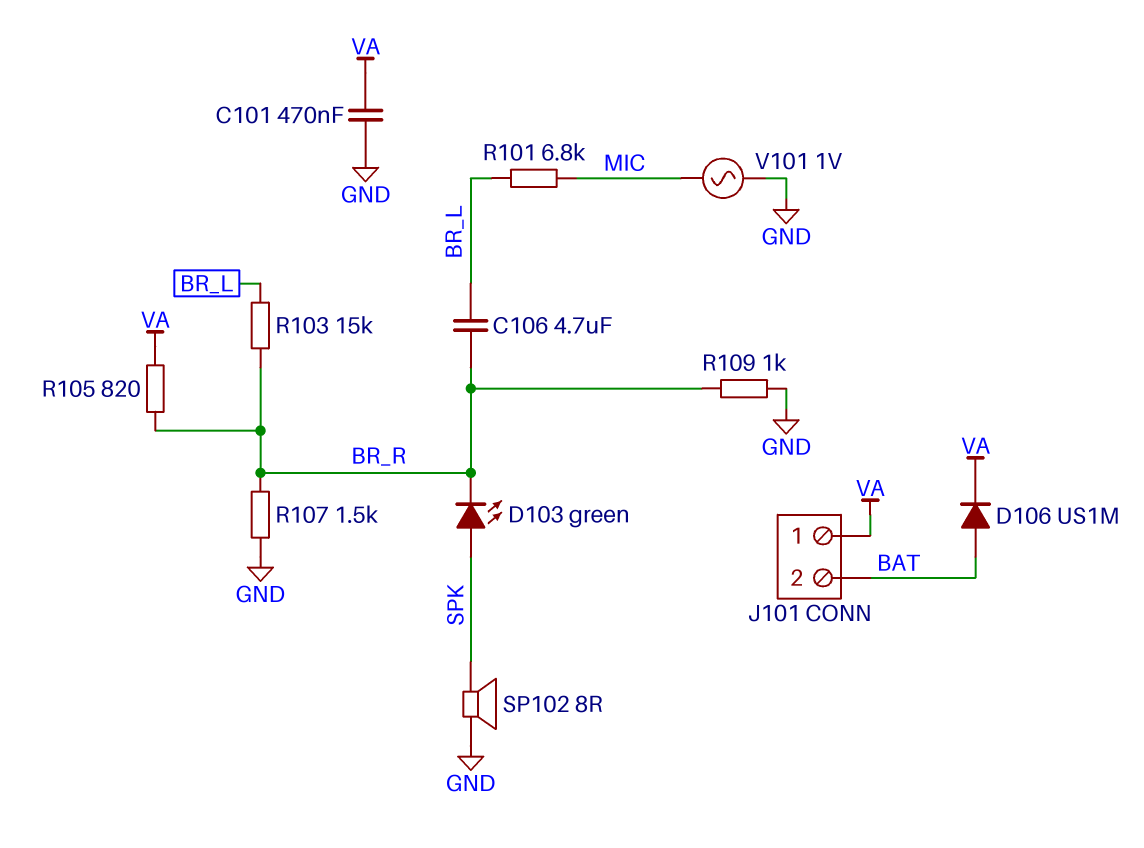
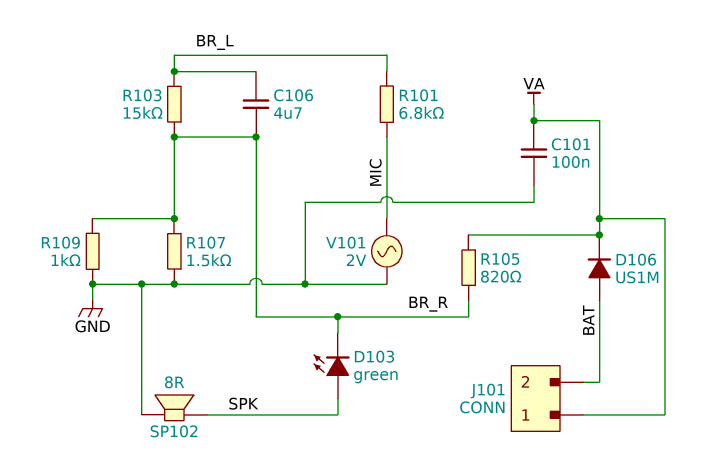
C101: 470nF (GND, VA) -> 100nF (GND, VA)
V101: AC 1V (GND, MIC) -> AC 2V (GND, MIC)

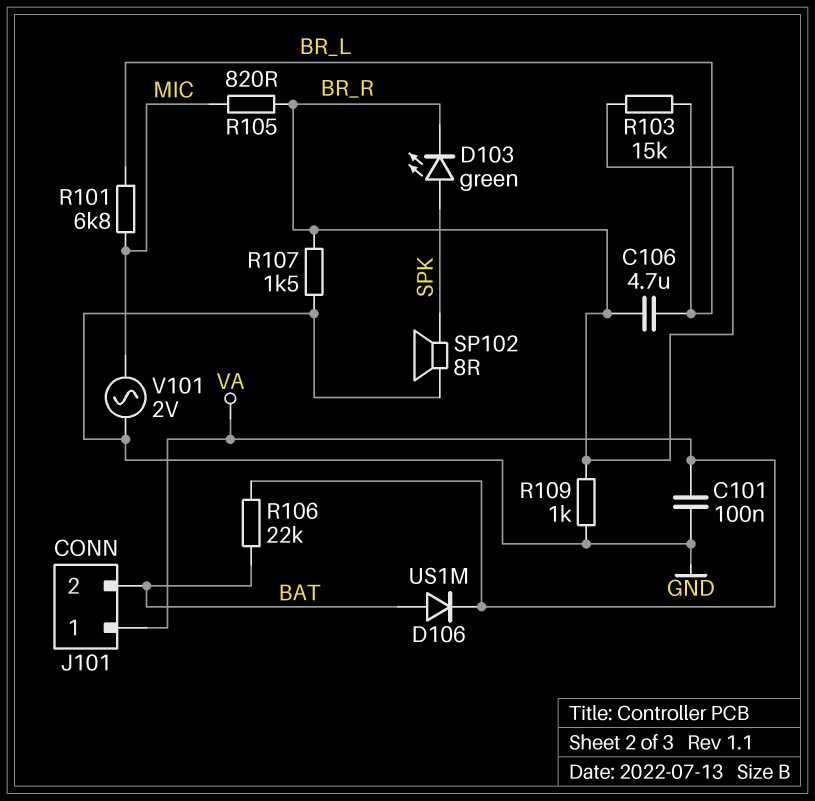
R105: 820 (BR_R, VA) -> 820 (BR_R, MIC)
R106: none -> 22k (BAT, VA)

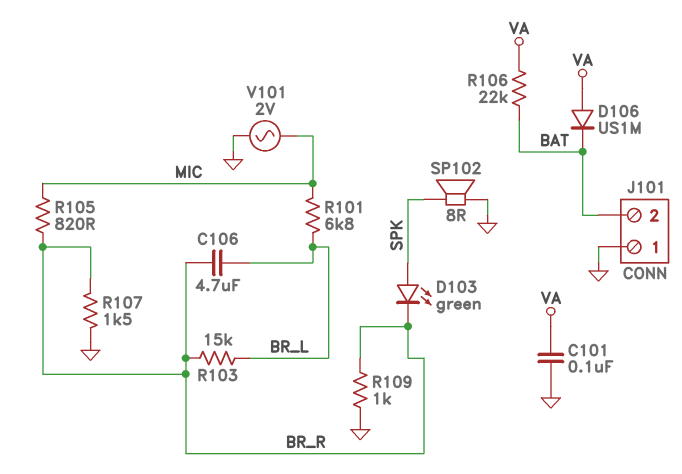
D106: diode US1M (A BAT, K VA) -> diode US1M (A VA, K BAT)
J101 pin 1: VA -> GND

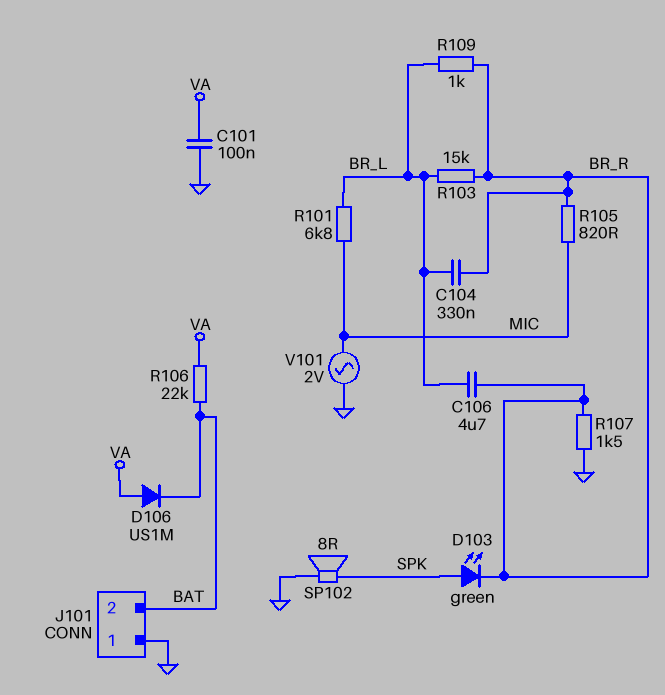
C104: none -> 330nF (BR_L, BR_R)
R109: 1k (BR_R, GND) -> 1k (BR_L, BR_R)

